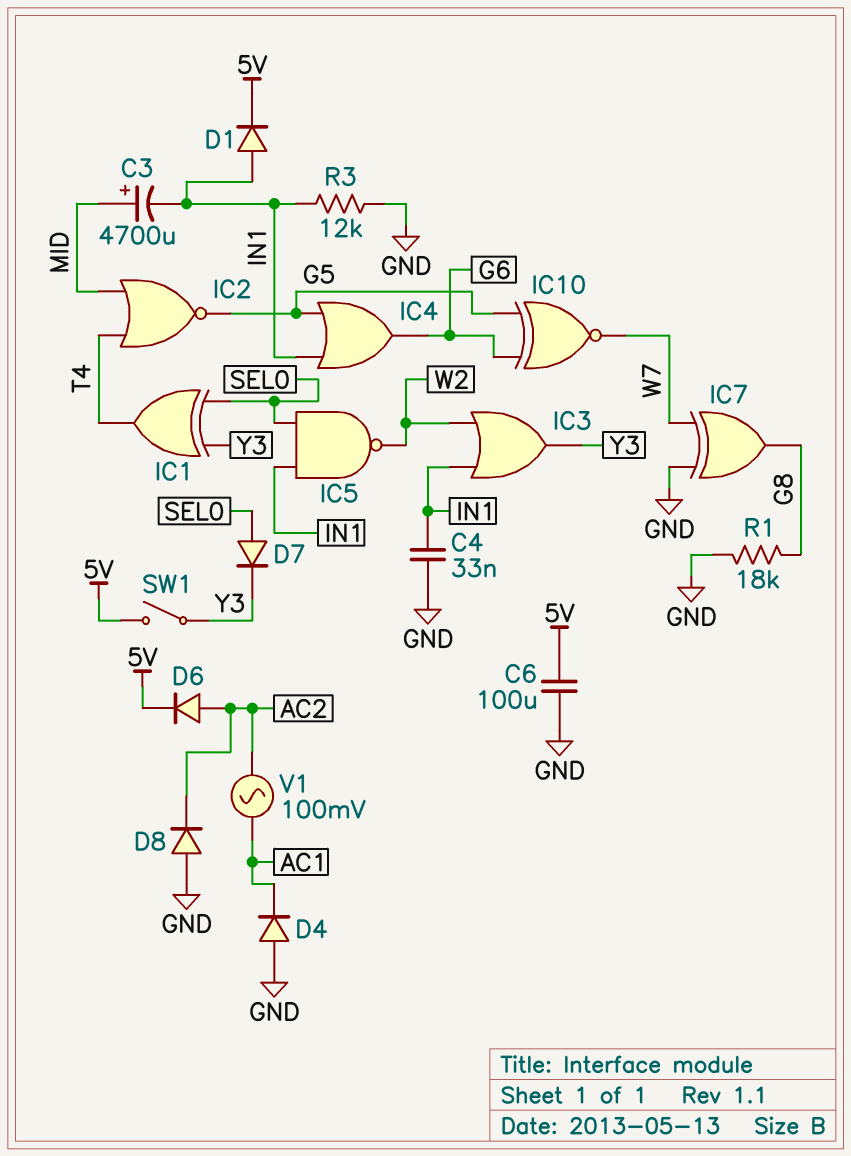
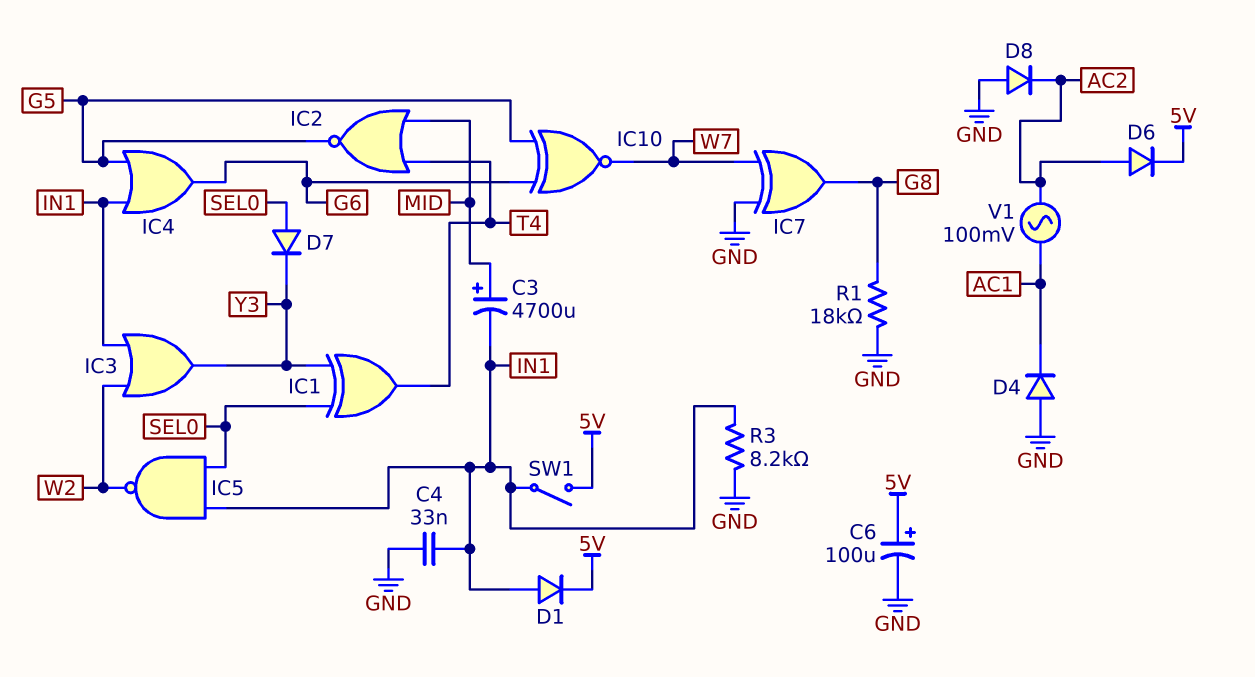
C6: 100uF (5V, GND) -> 100uF (plus 5V, minus GND)
R3: 12k (GND, IN1) -> 8.2k (GND, IN1)
SW1: switch (5V, Y3) -> switch (5V, IN1)

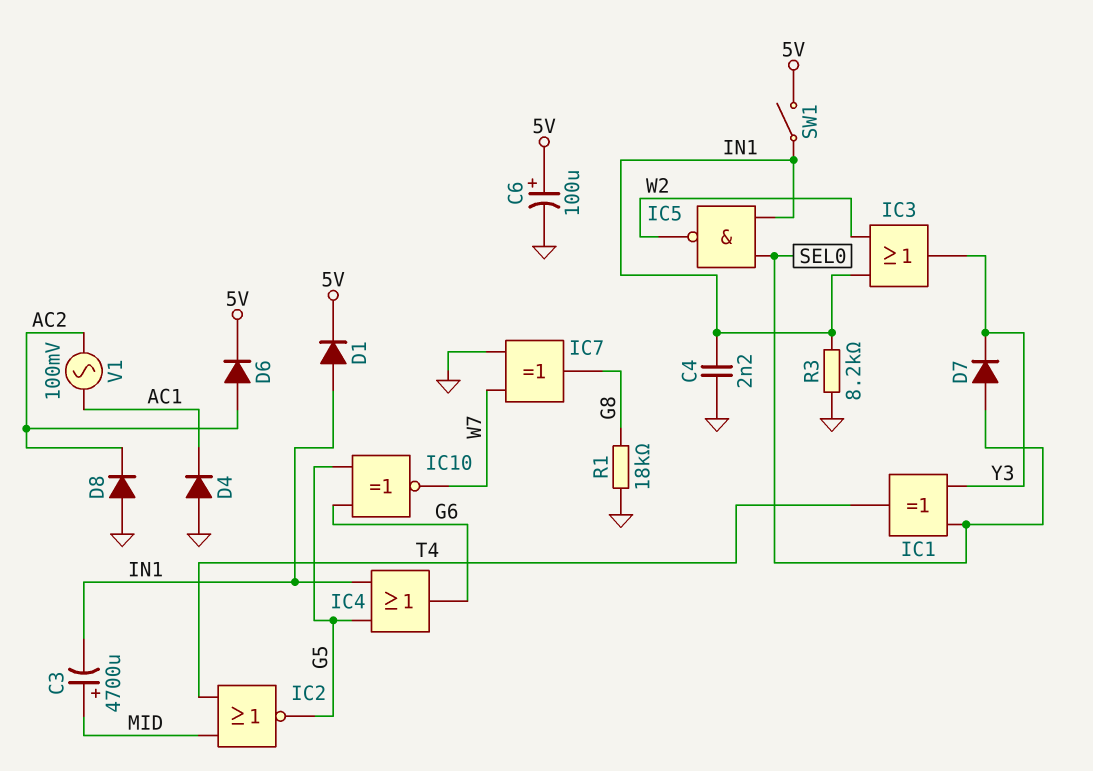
C4: 33nF (GND, IN1) -> 2.2nF (GND, IN1)

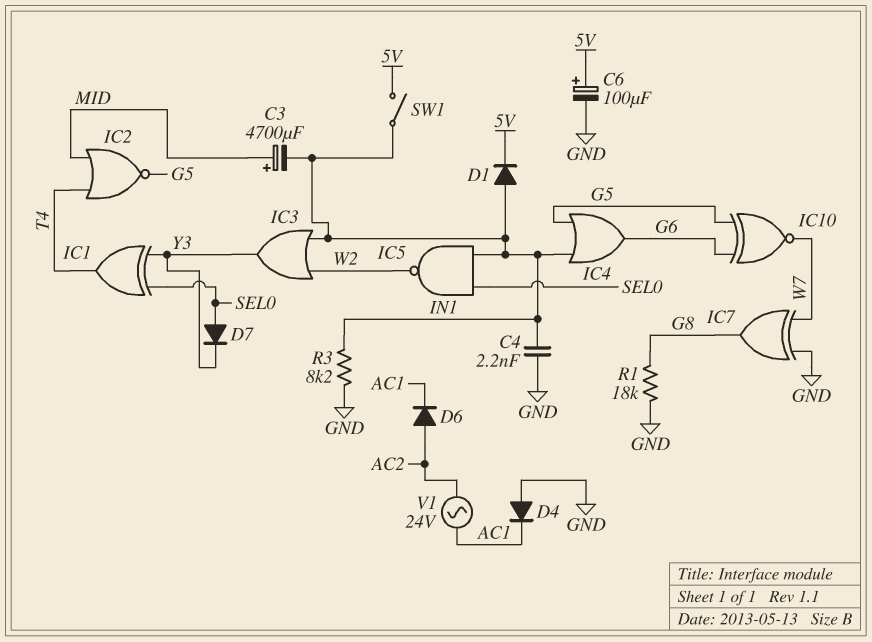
D6: diode (A AC2, K 5V) -> diode (A AC2, K AC1)
D8: diode (A GND, K AC2) -> none
V1: AC 100mV (AC1, AC2) -> AC 24V (AC1, AC2)

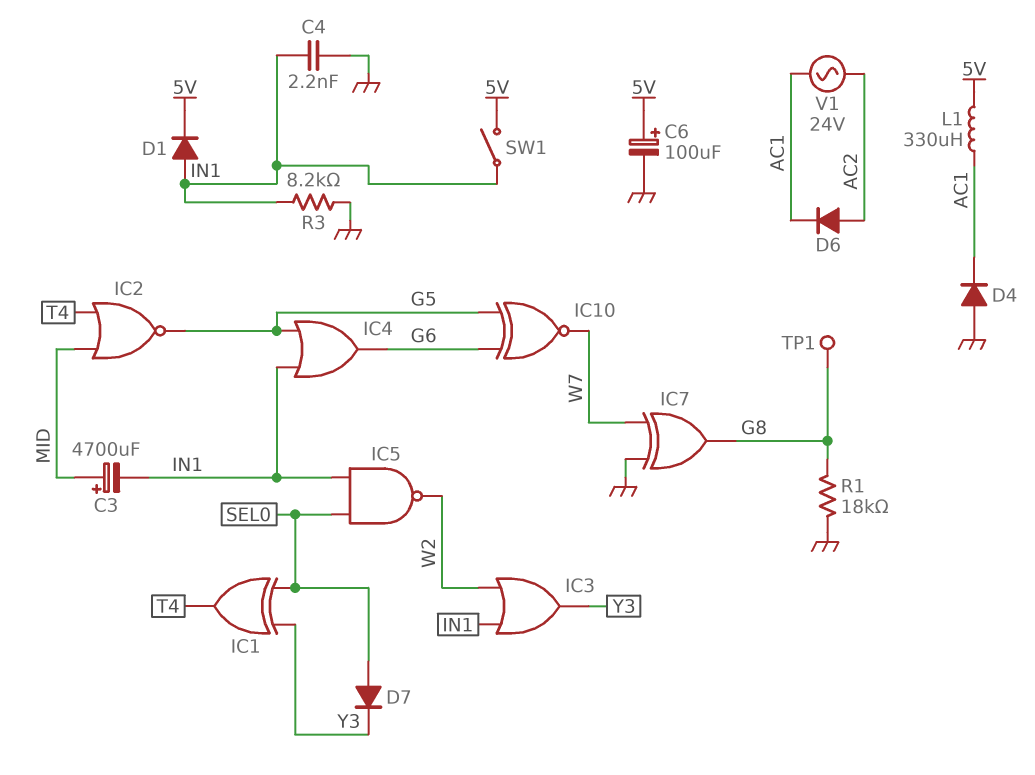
L1: none -> 330uH (5V, AC1)
TP1: none -> test point (G8)

